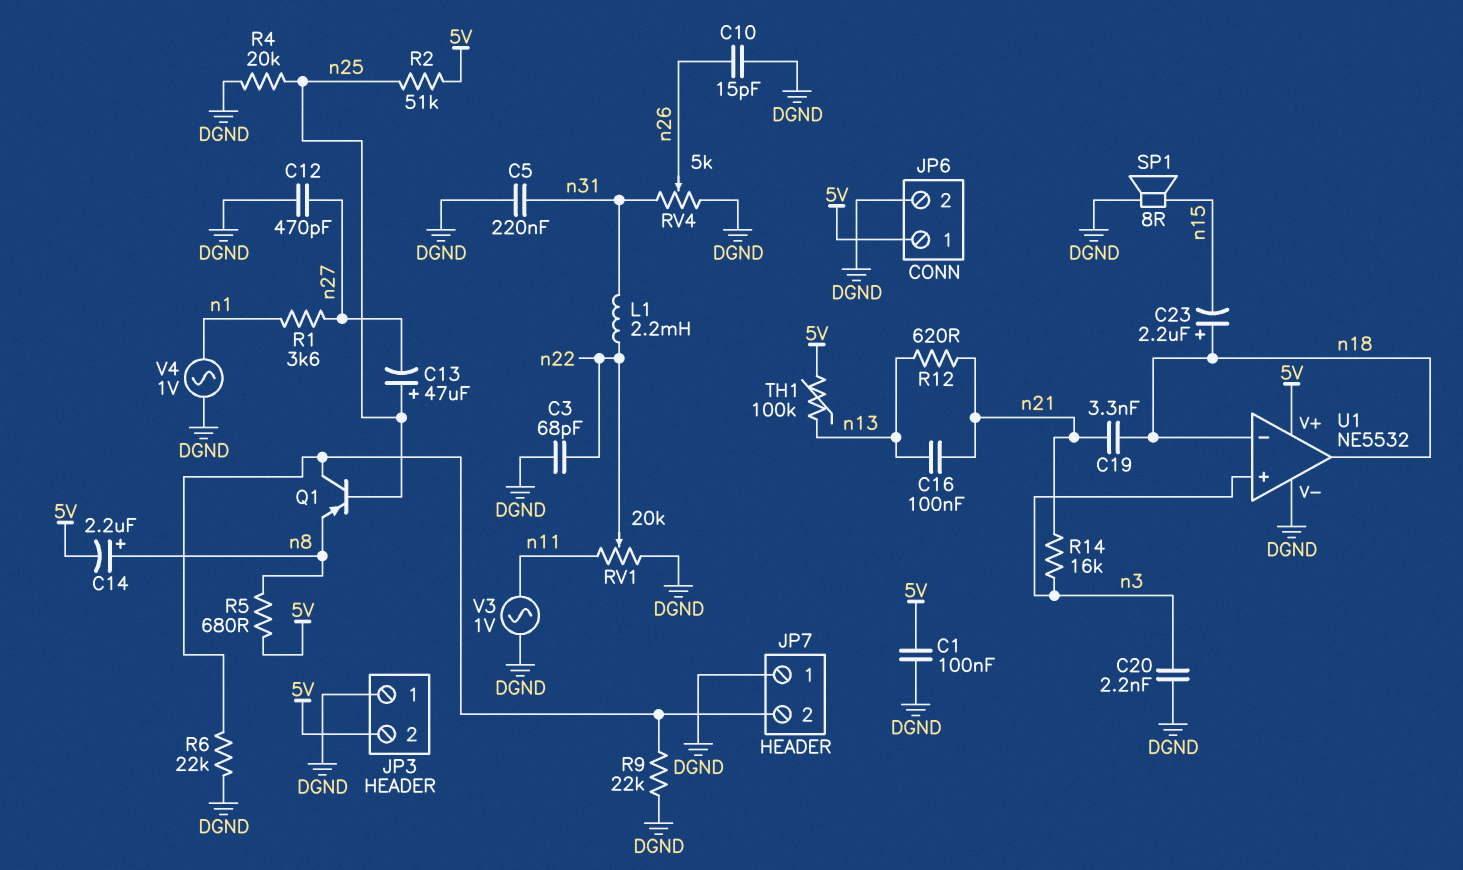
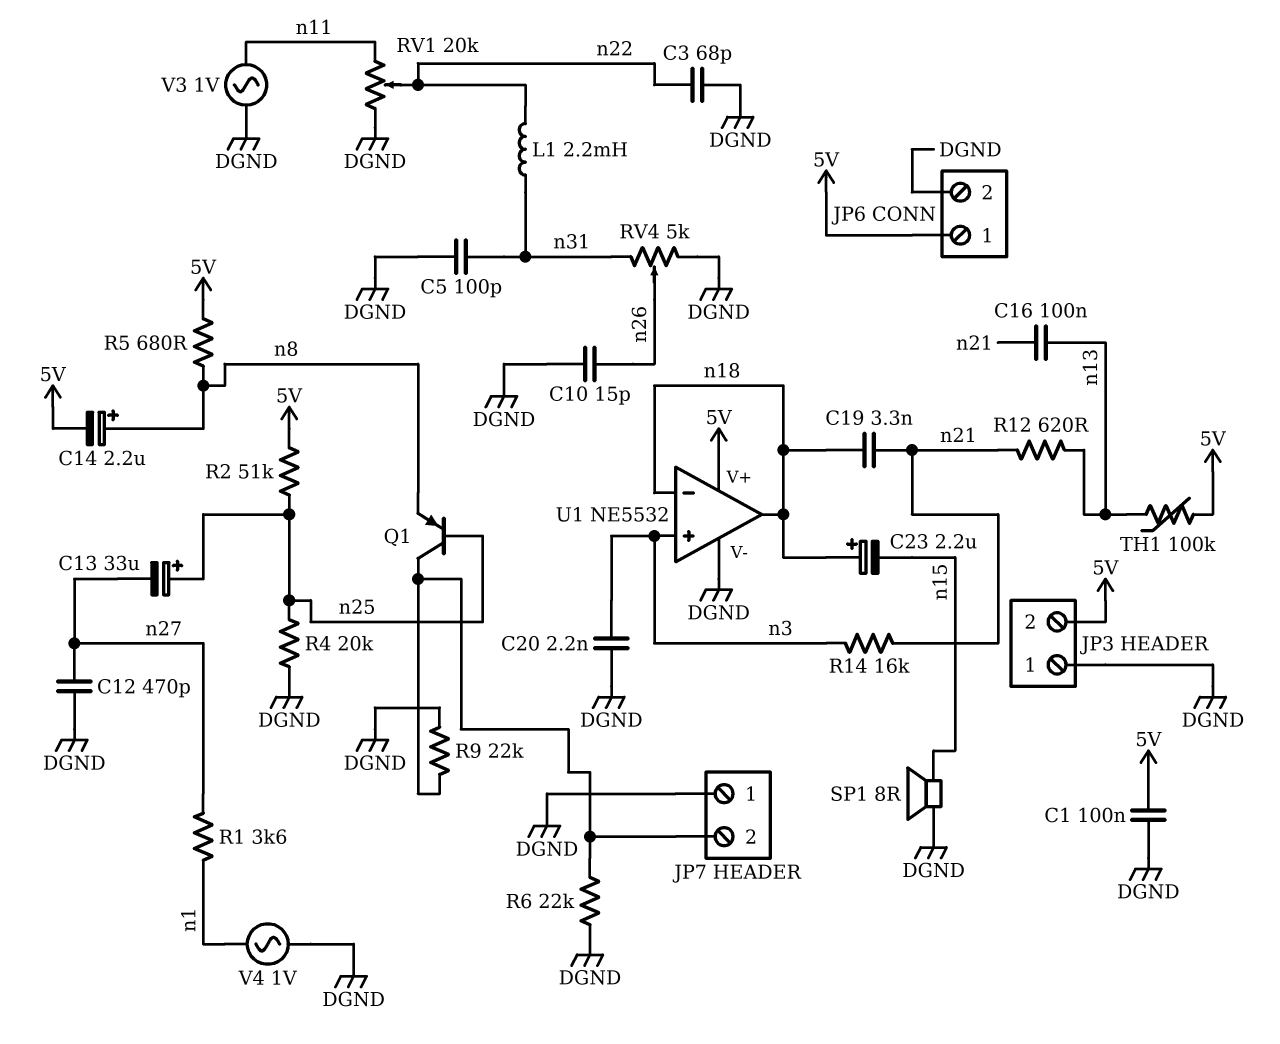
C5: 220nF (DGND, n31) -> 100pF (DGND, n31)
C13: 47uF (plus n25, minus n27) -> 33uF (plus n25, minus n27)

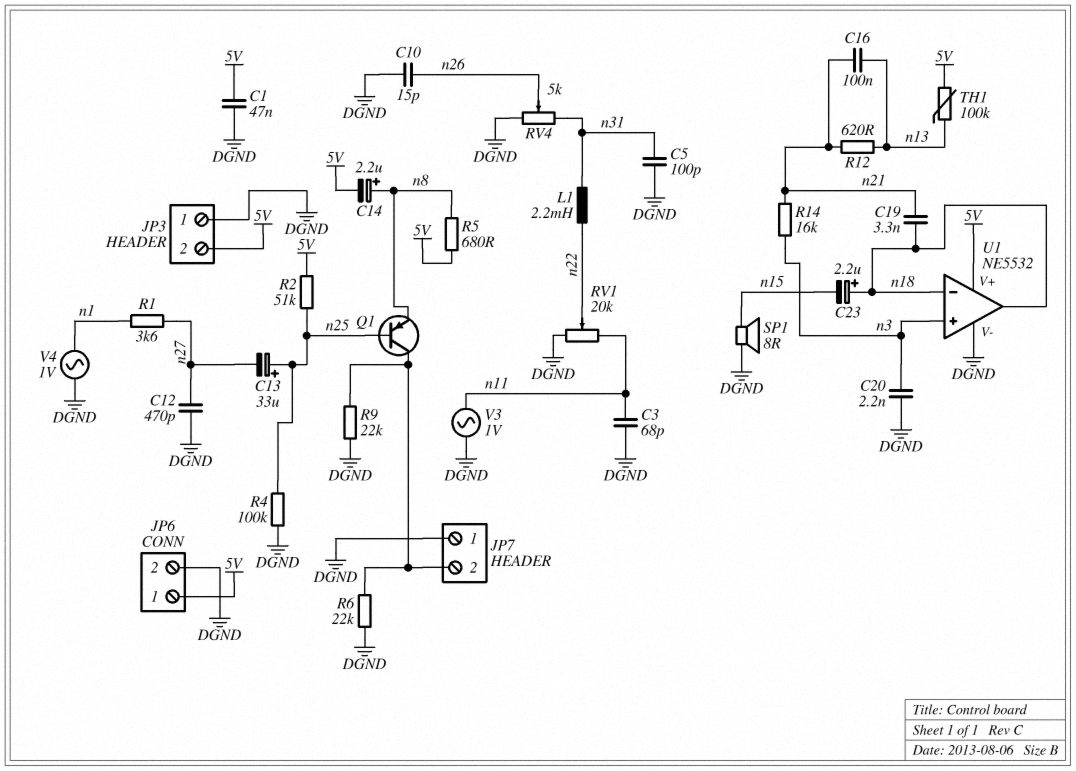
C1: 100nF (5V, DGND) -> 47nF (5V, DGND)
C3: 68pF (DGND, n22) -> 68pF (DGND, n11)
R4: 20k (DGND, n25) -> 100k (DGND, n25)

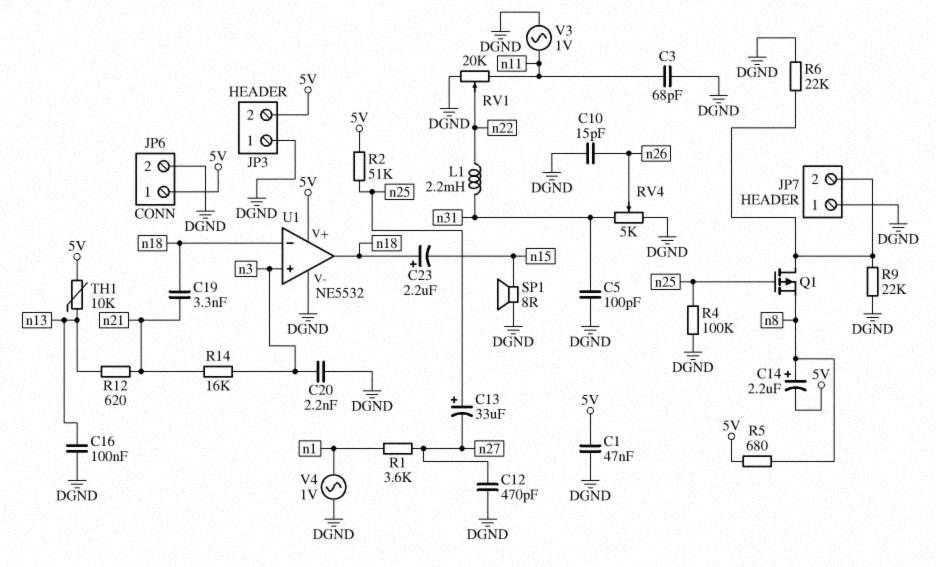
C16: 100nF (n13, n21) -> 100nF (DGND, n13)
Q1: PNP (B n25, C JP7/2, E n8) -> PMOS (G n25, D JP7/2, S n8)
TH1: 100k (5V, n13) -> 10k (5V, n13)

